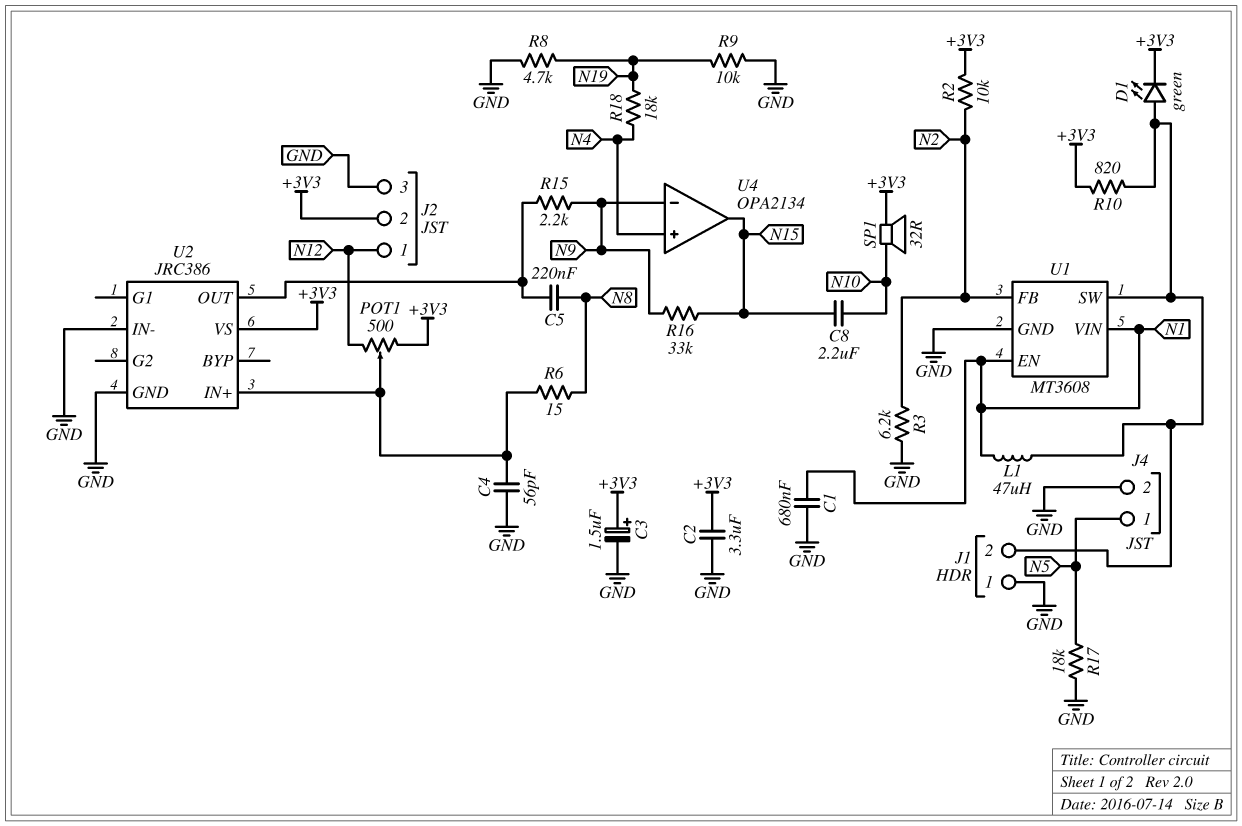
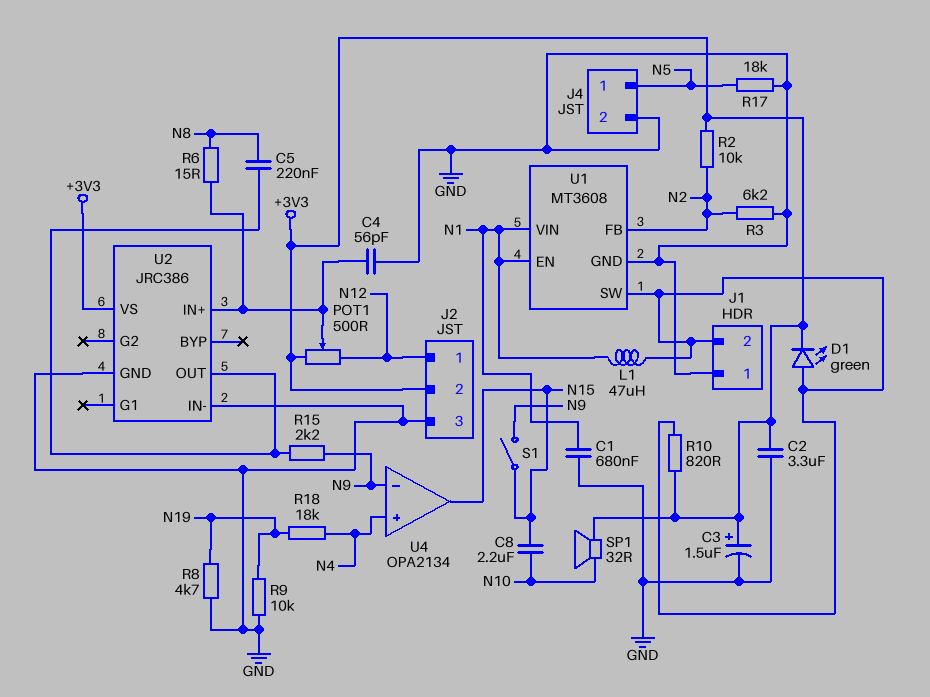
R16: 33k (N9, N15) -> none
S1: none -> switch (N9, N15)

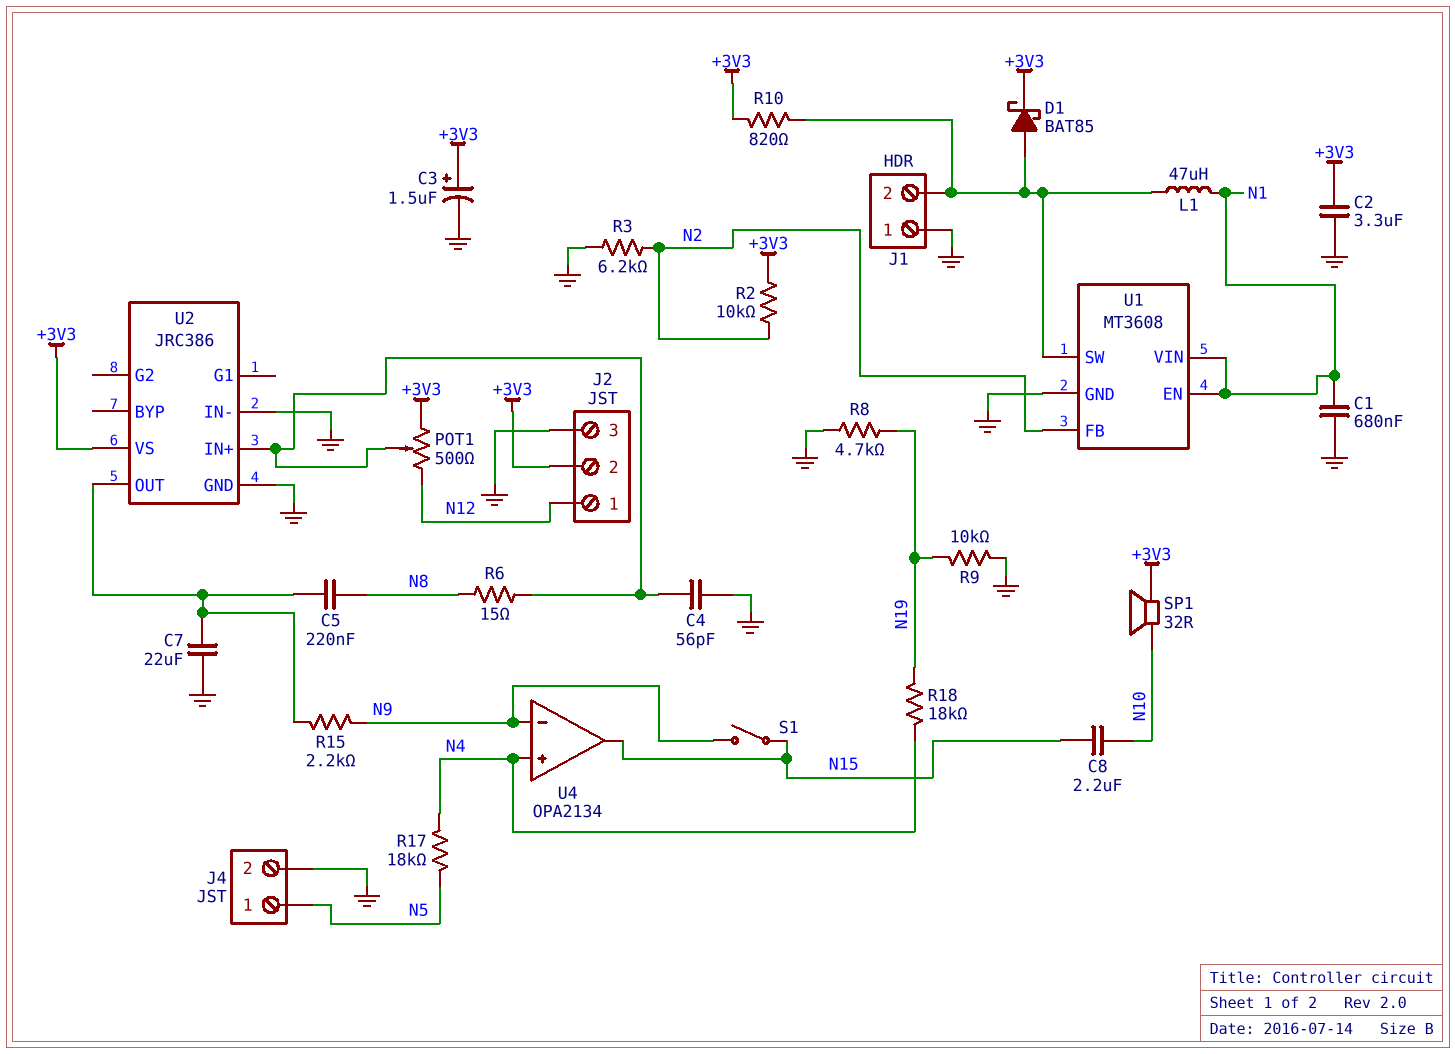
C7: none -> 22uF (GND, U2/OUT)
D1: LED green (A J1/2, K +3V3) -> schottky BAT85 (A J1/2, K +3V3)
R17: 18k (GND, N5) -> 18k (N4, N5)

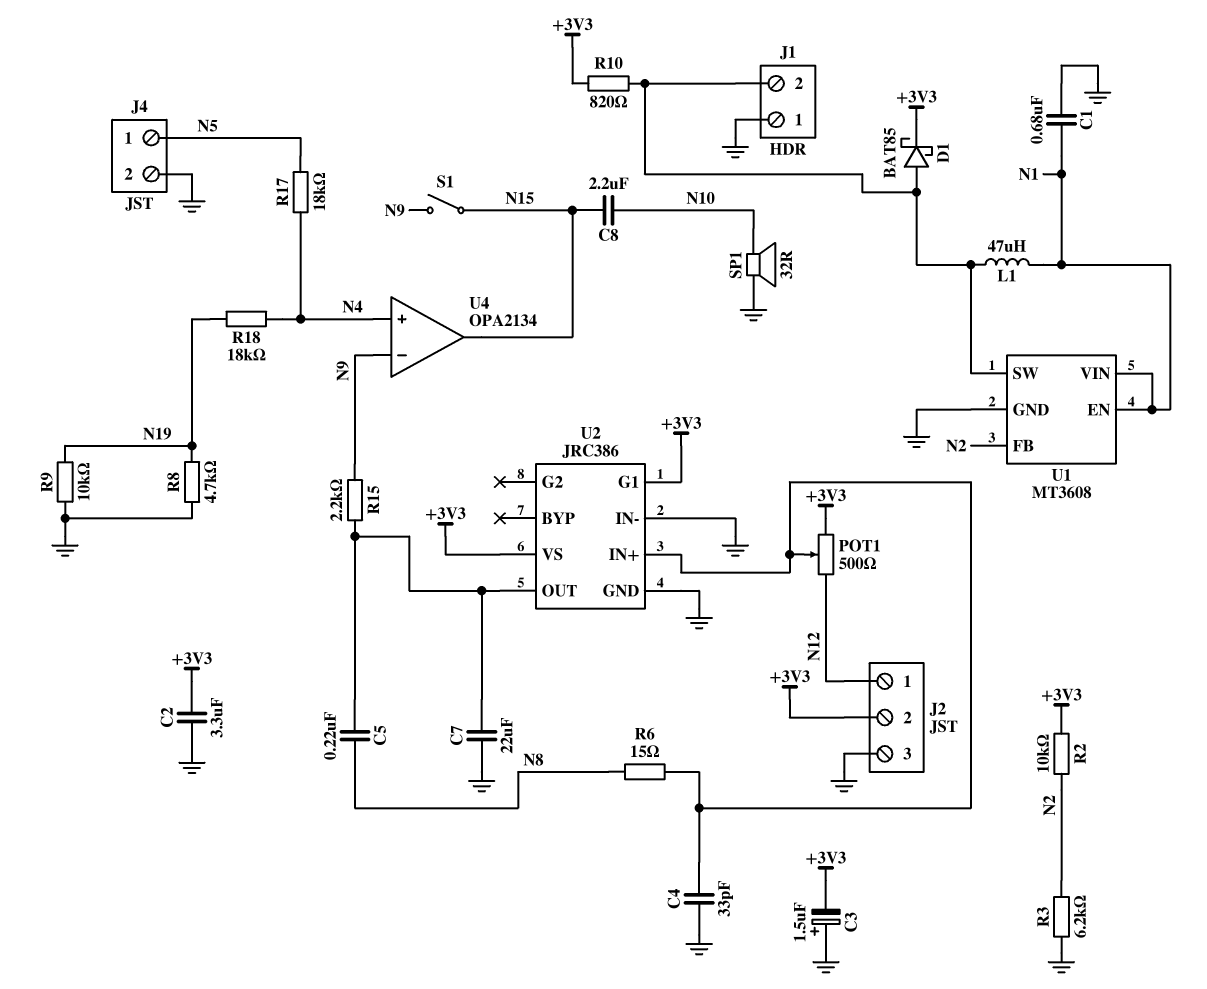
C3: 1.5uF (plus +3V3, minus GND) -> 1.5uF (plus GND, minus +3V3)
C4: 56pF (GND, U2/IN+) -> 33pF (GND, U2/IN+)
SP1: speaker 32R (+3V3, N10) -> speaker 32R (GND, N10)
U2 pin G1: none -> +3V3

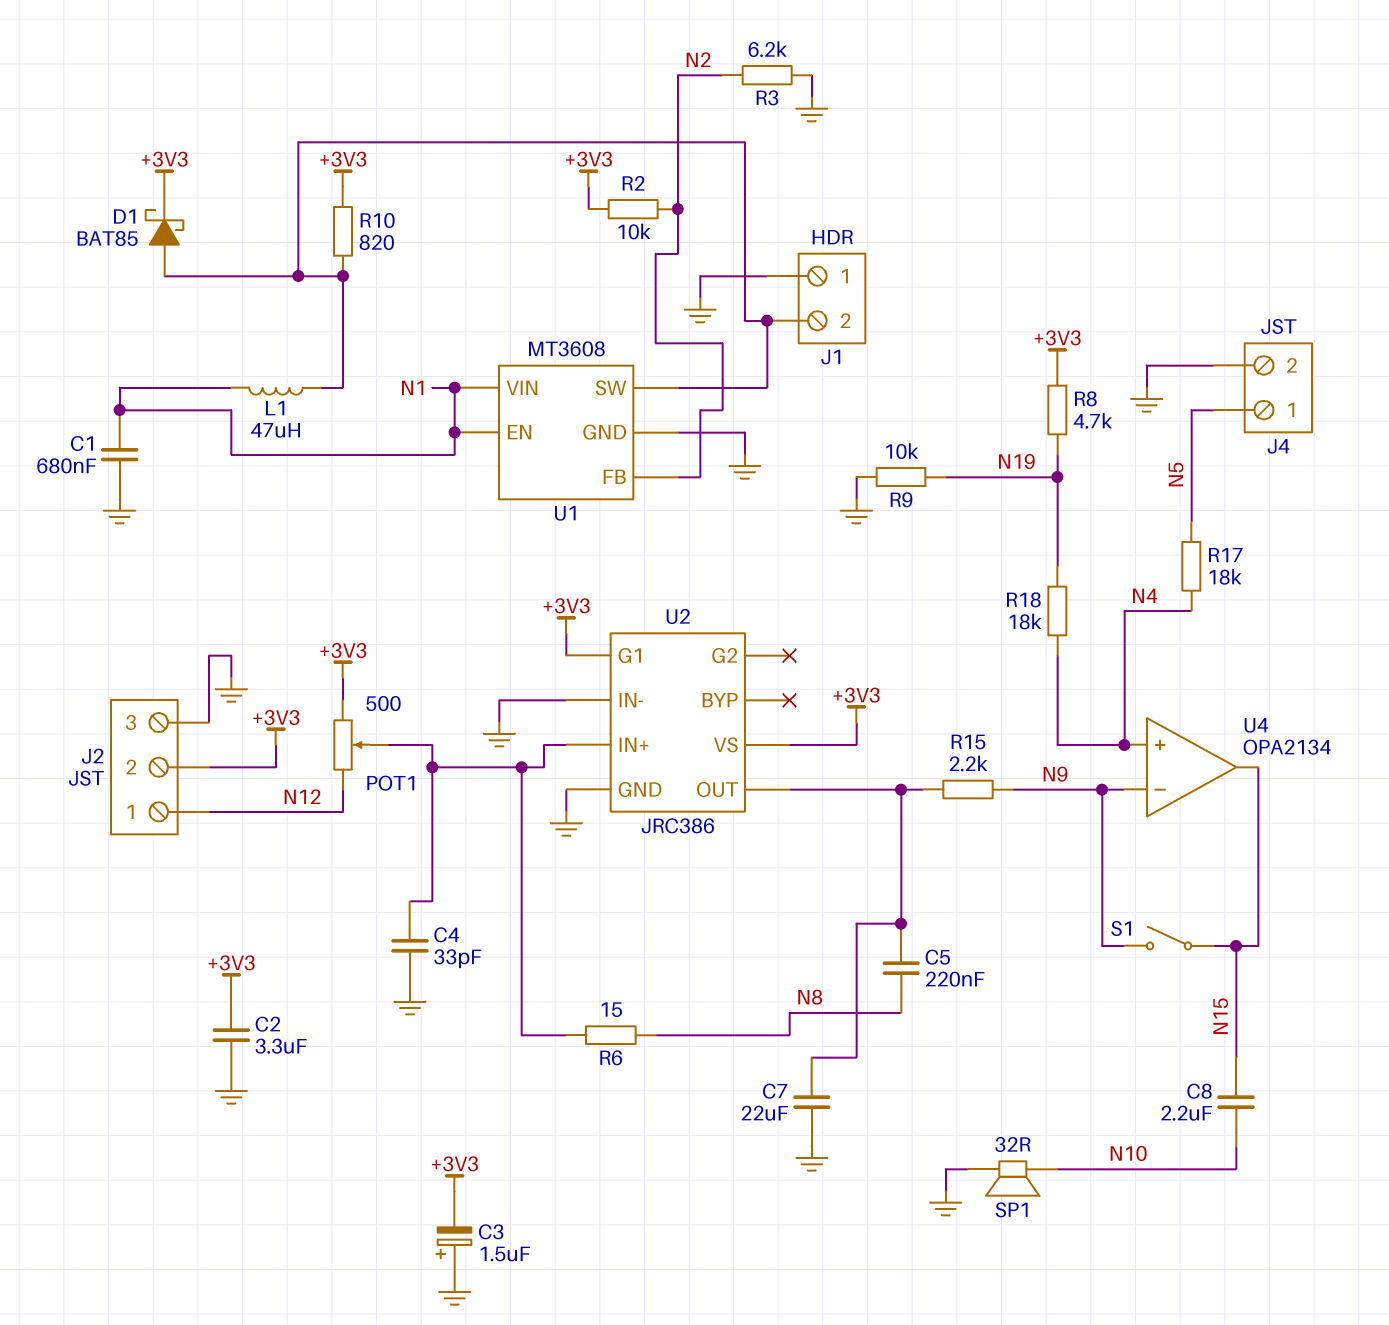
R8: 4.7k (GND, N19) -> 4.7k (+3V3, N19)

